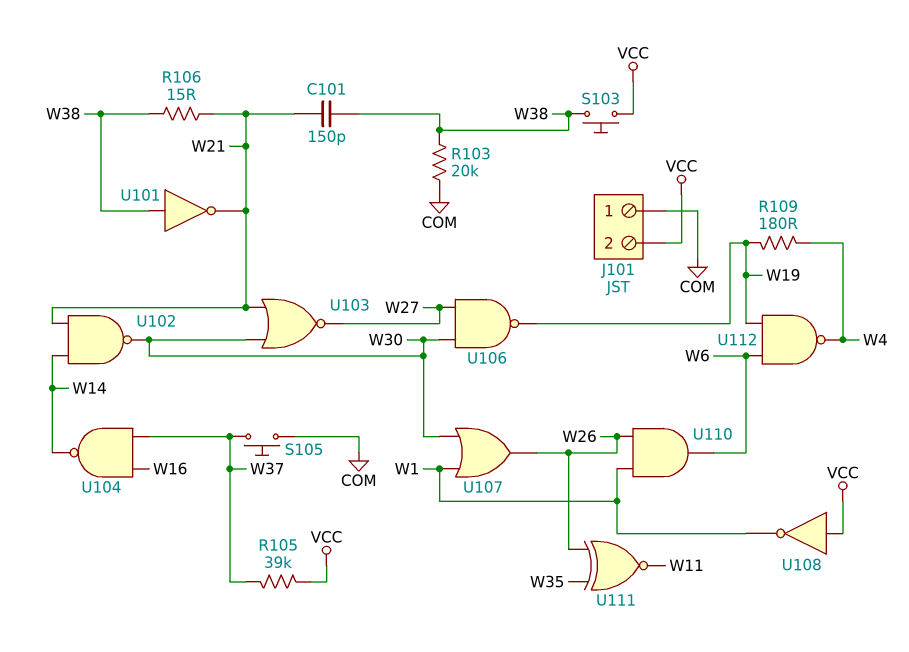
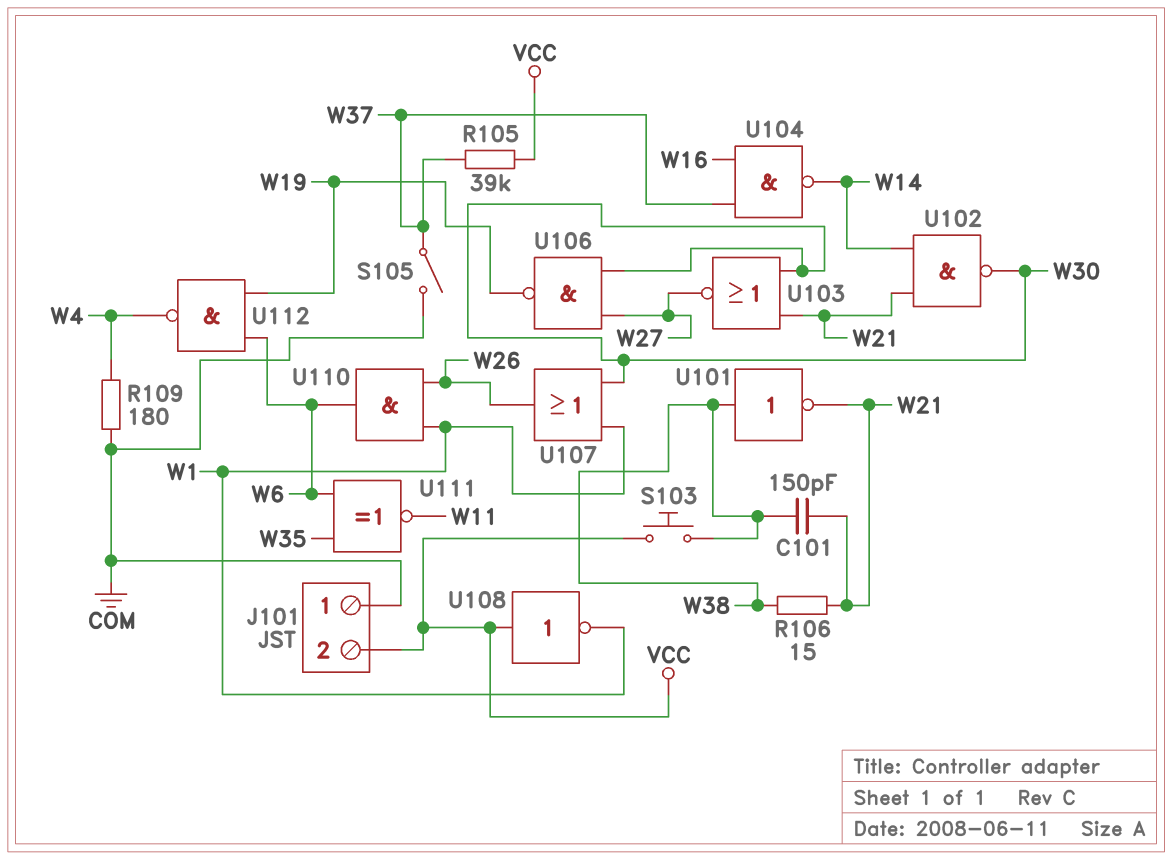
R103: 20k (COM, W38) -> none
R109: 180 (W4, W19) -> 180 (COM, W4)
S105: button (COM, W37) -> switch (COM, W37)
U111: XNOR (in W26, in W35, out W11) -> XNOR (in W6, in W35, out W11)

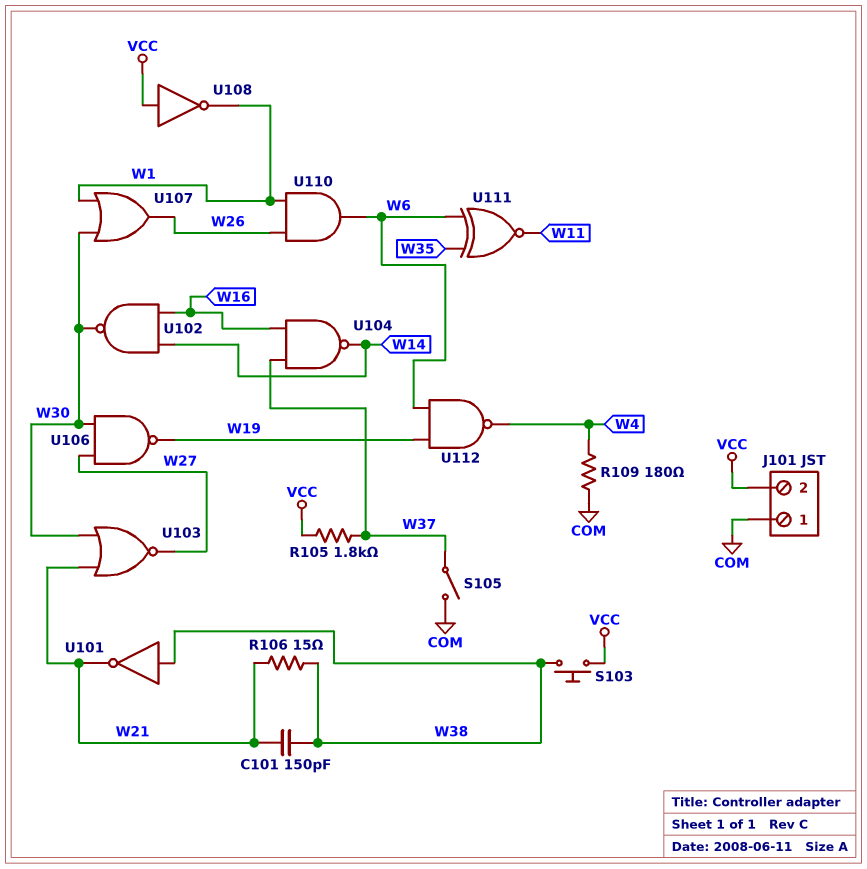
R105: 39k (VCC, W37) -> 1.8k (VCC, W37)
U102: NAND (in W14, in W21, out W30) -> NAND (in W14, in W16, out W30)

